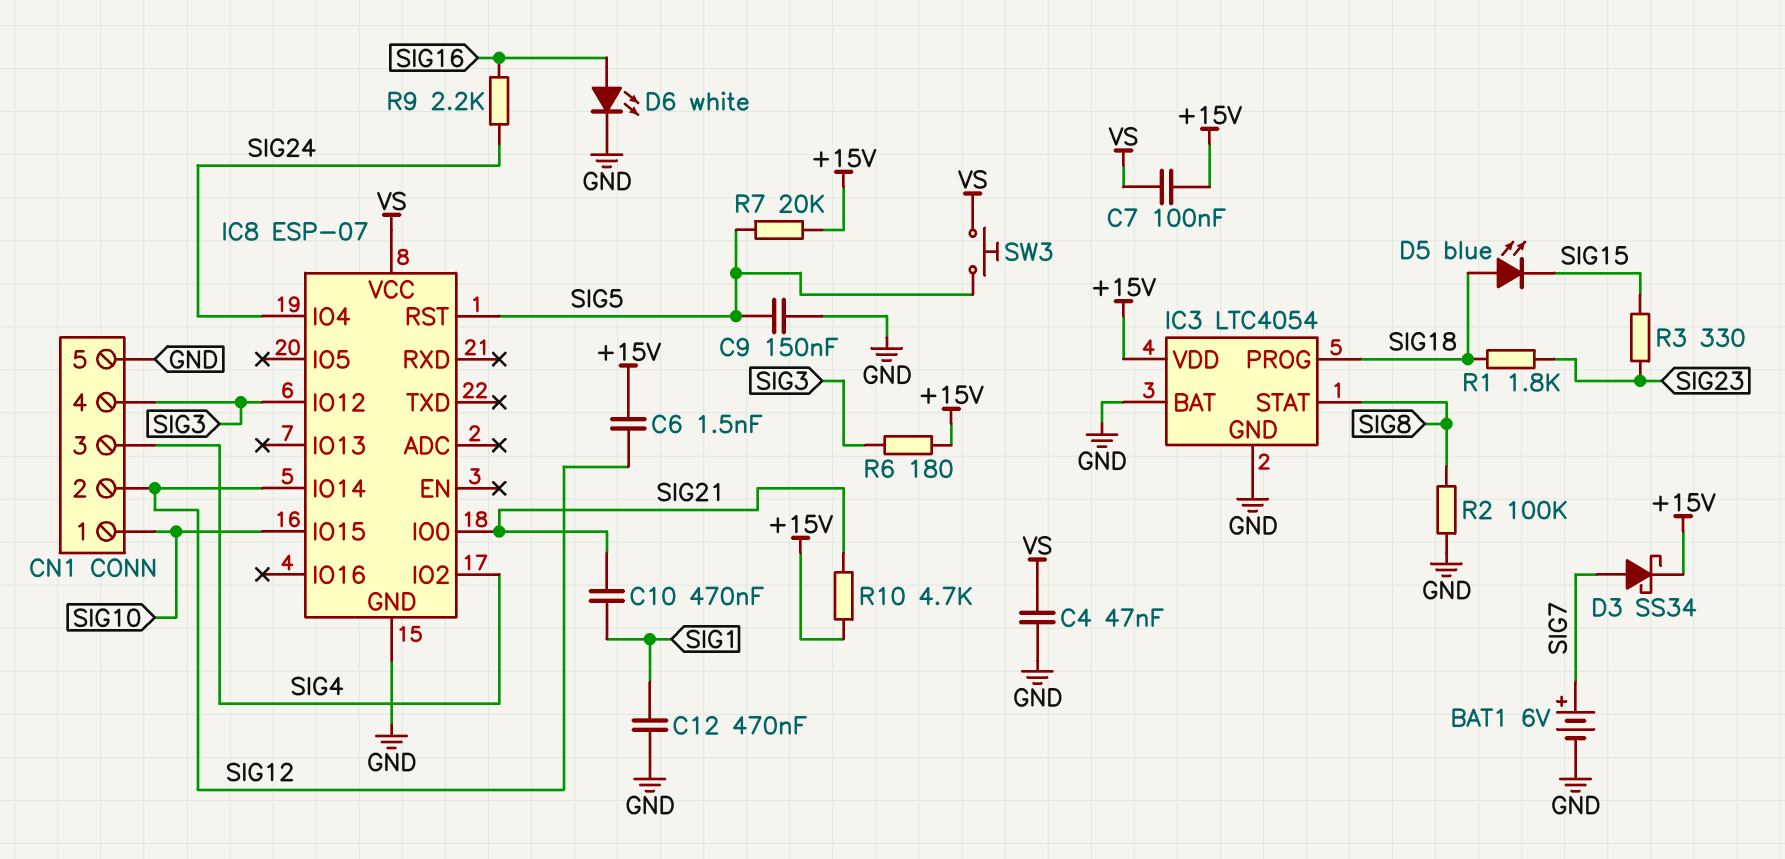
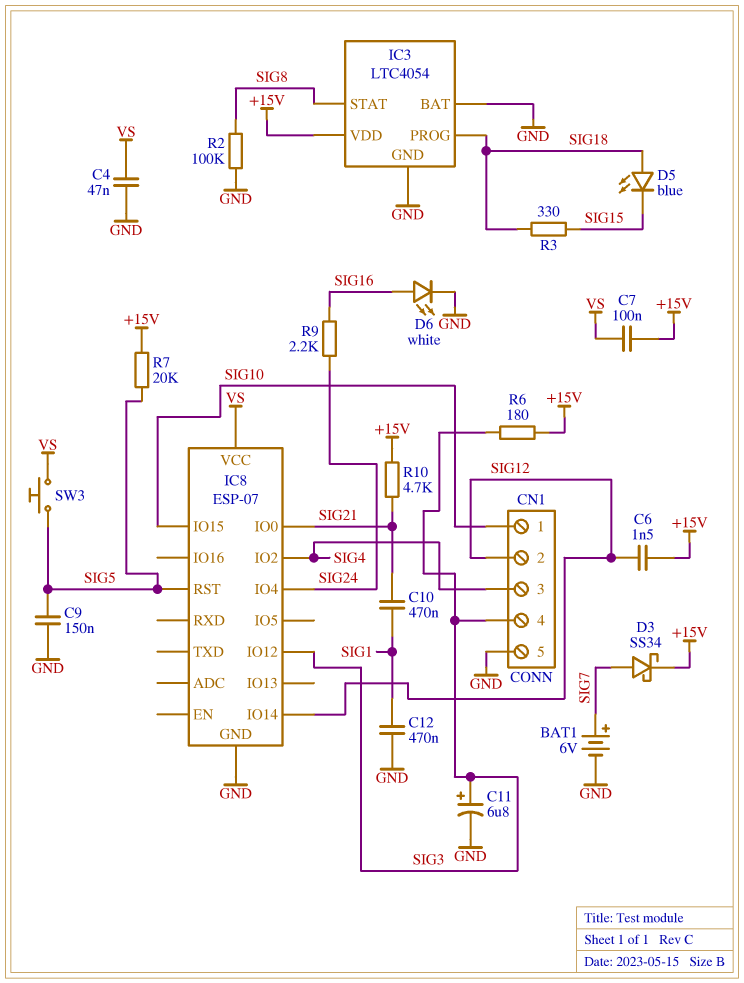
C11: none -> 6.8uF (plus SIG3, minus GND)
R1: 1.8k (SIG18, SIG23) -> none
R3: 330 (SIG15, SIG23) -> 330 (SIG15, SIG18)

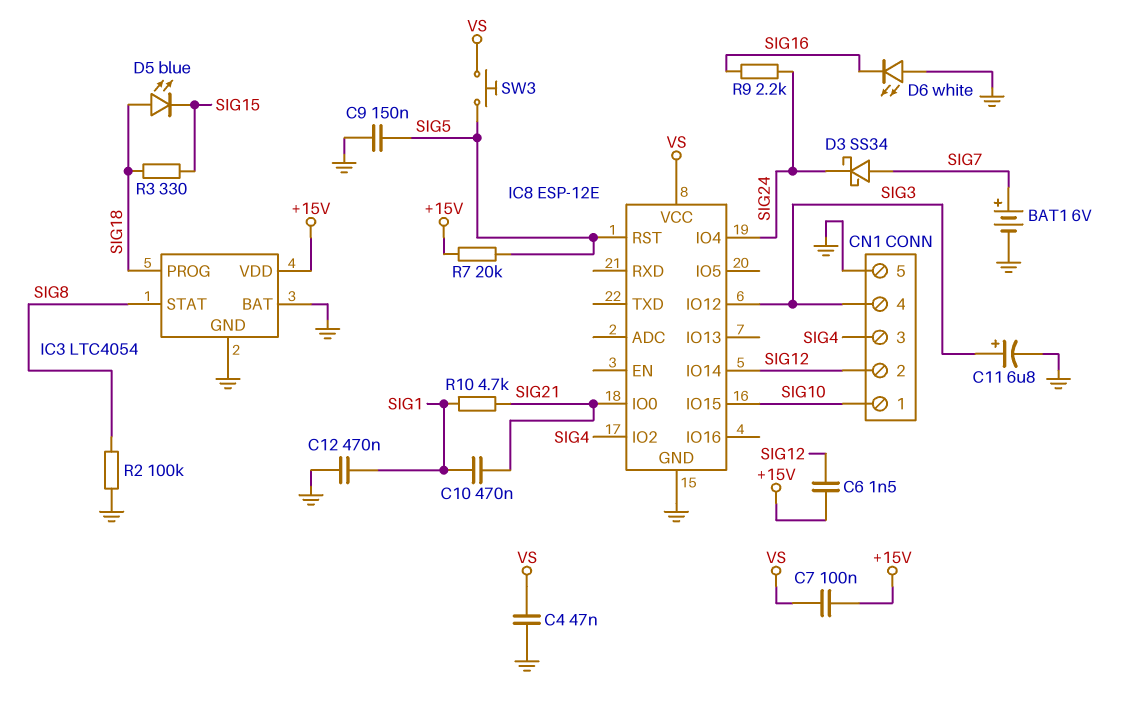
D3: schottky SS34 (A SIG7, K +15V) -> schottky SS34 (A SIG7, K SIG24)
D6: LED white (A SIG16, K GND) -> LED white (A GND, K SIG16)
IC8: ESP-07 -> ESP-12E
R6: 180 (+15V, SIG3) -> none
R10: 4.7k (+15V, SIG21) -> 4.7k (SIG1, SIG21)

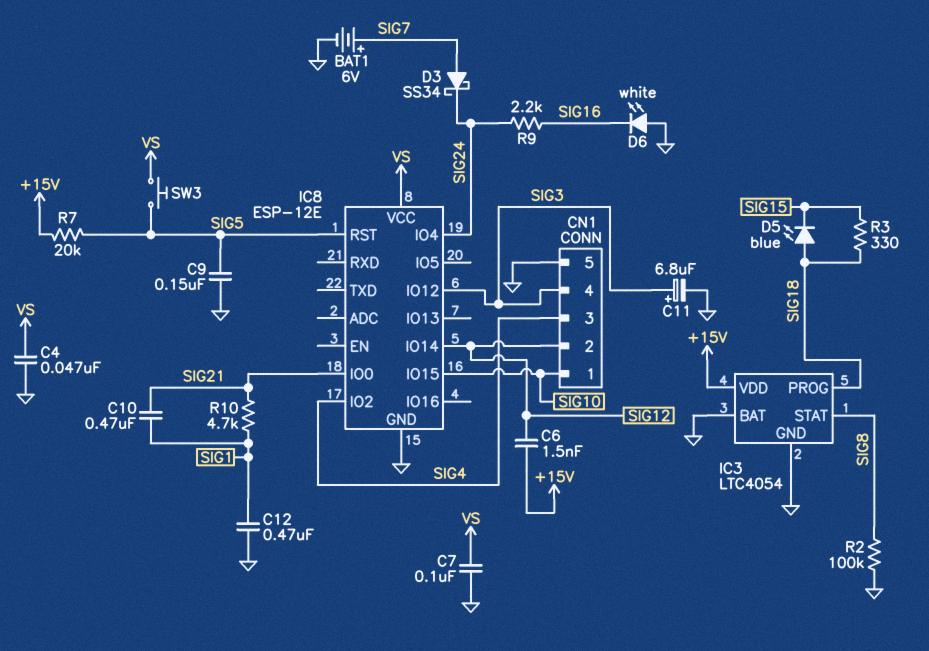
C7: 100nF (+15V, VS) -> 100nF (GND, VS)

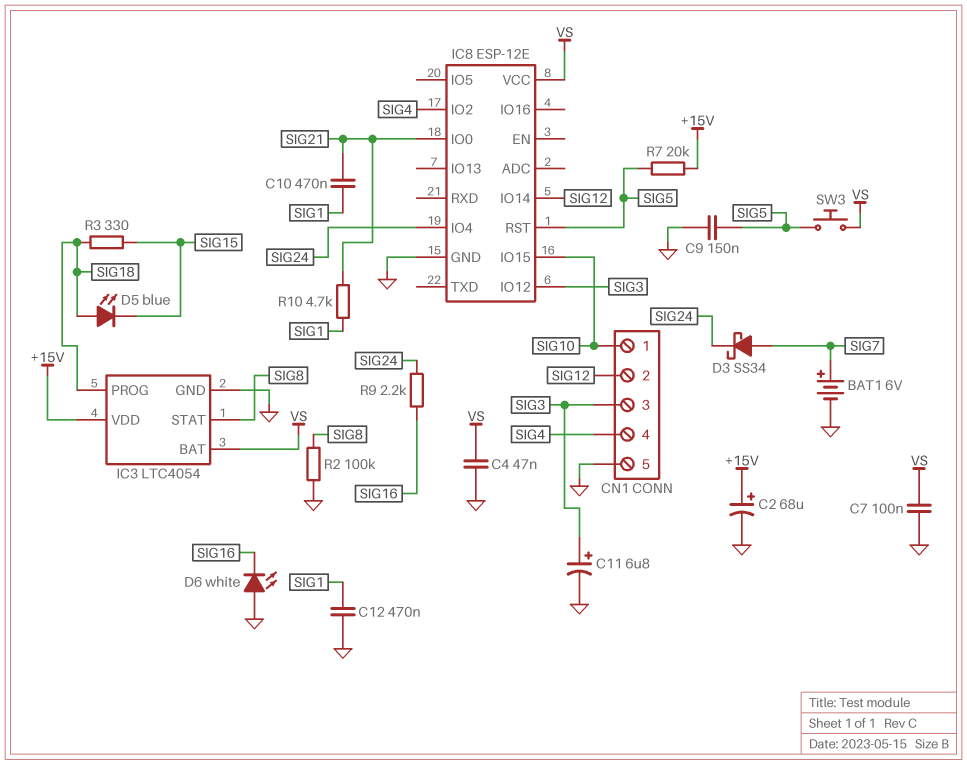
C2: none -> 68uF (plus +15V, minus GND)
C6: 1.5nF (+15V, SIG12) -> none
CN1 pin 3: SIG4 -> SIG3
CN1 pin 4: SIG3 -> SIG4
IC3 pin BAT: GND -> VS

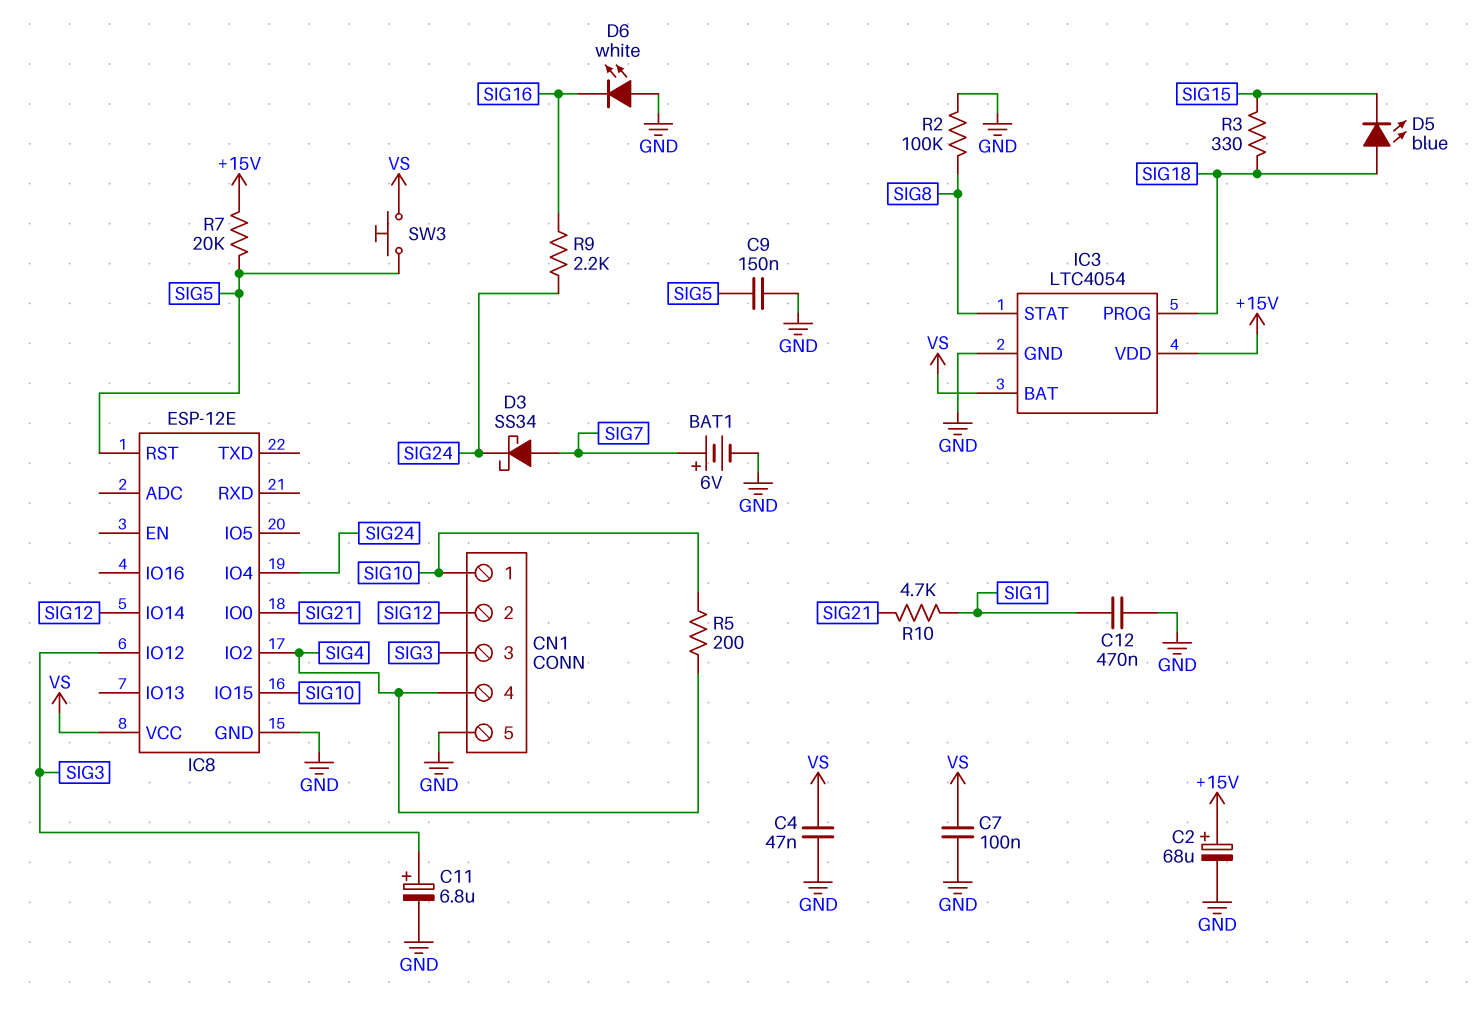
C10: 470nF (SIG1, SIG21) -> none
R5: none -> 200 (SIG4, SIG10)

